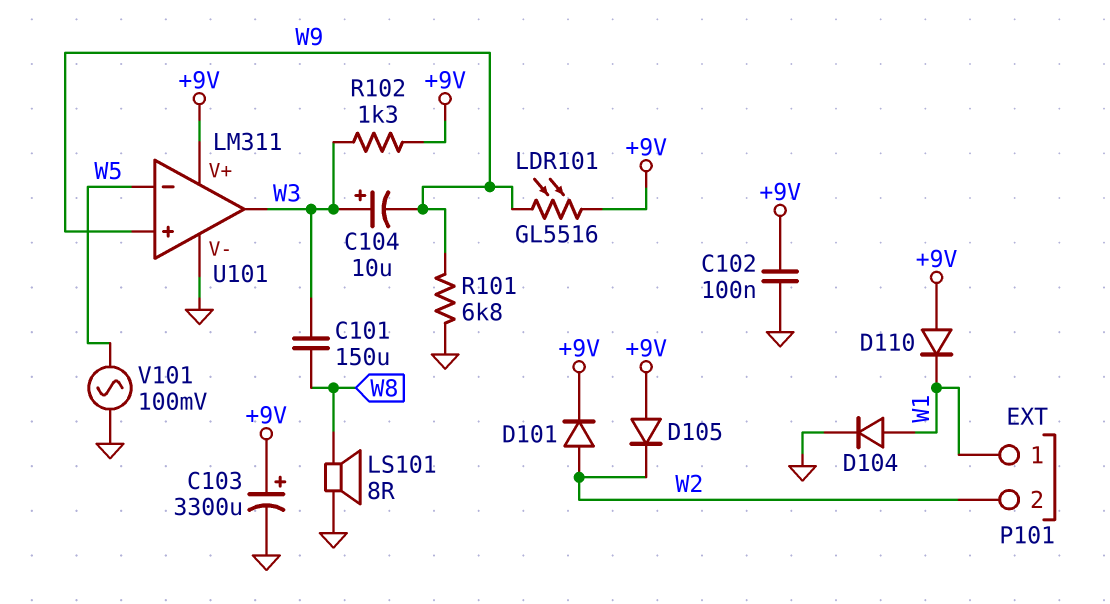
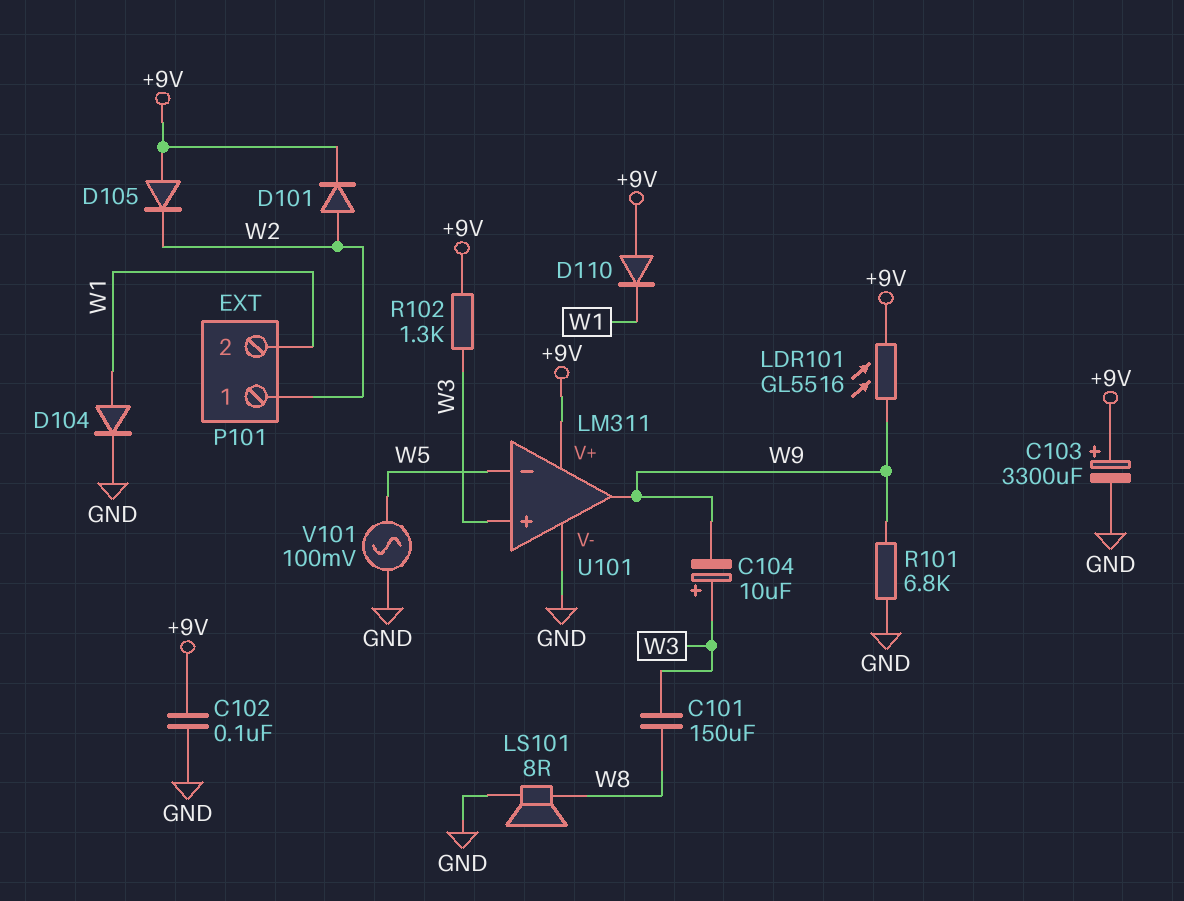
P101 pin 1: W1 -> W2
P101 pin 2: W2 -> W1
U101 pin in+: W9 -> W3
U101 pin out: W3 -> W9

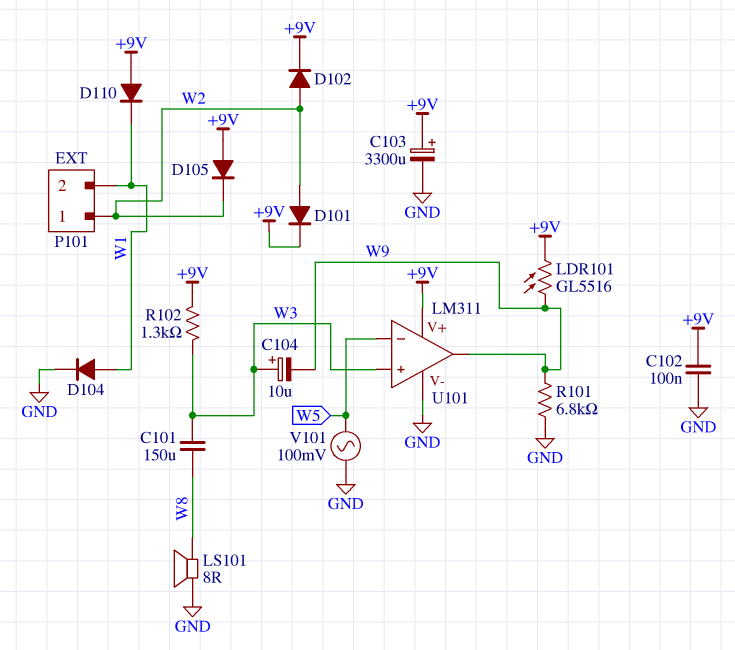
D102: none -> diode (A W2, K +9V)

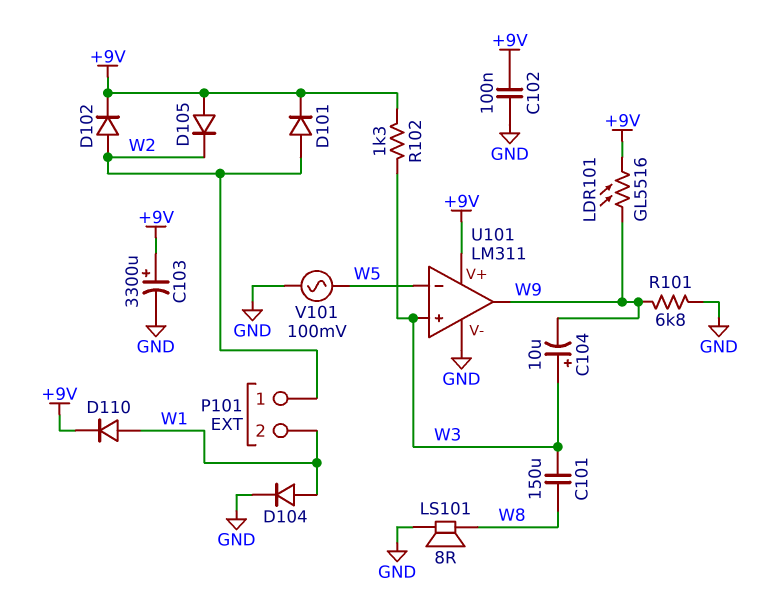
D110: diode (A +9V, K W1) -> diode (A W1, K +9V)

